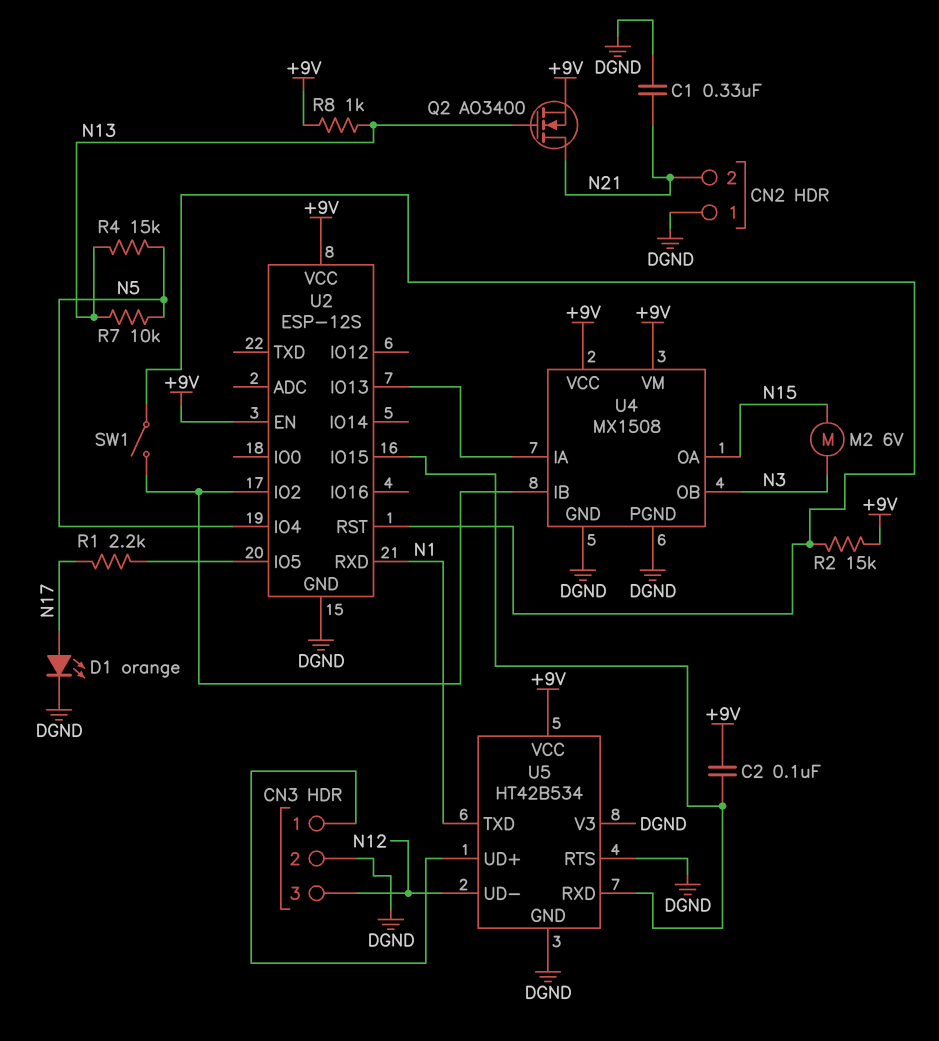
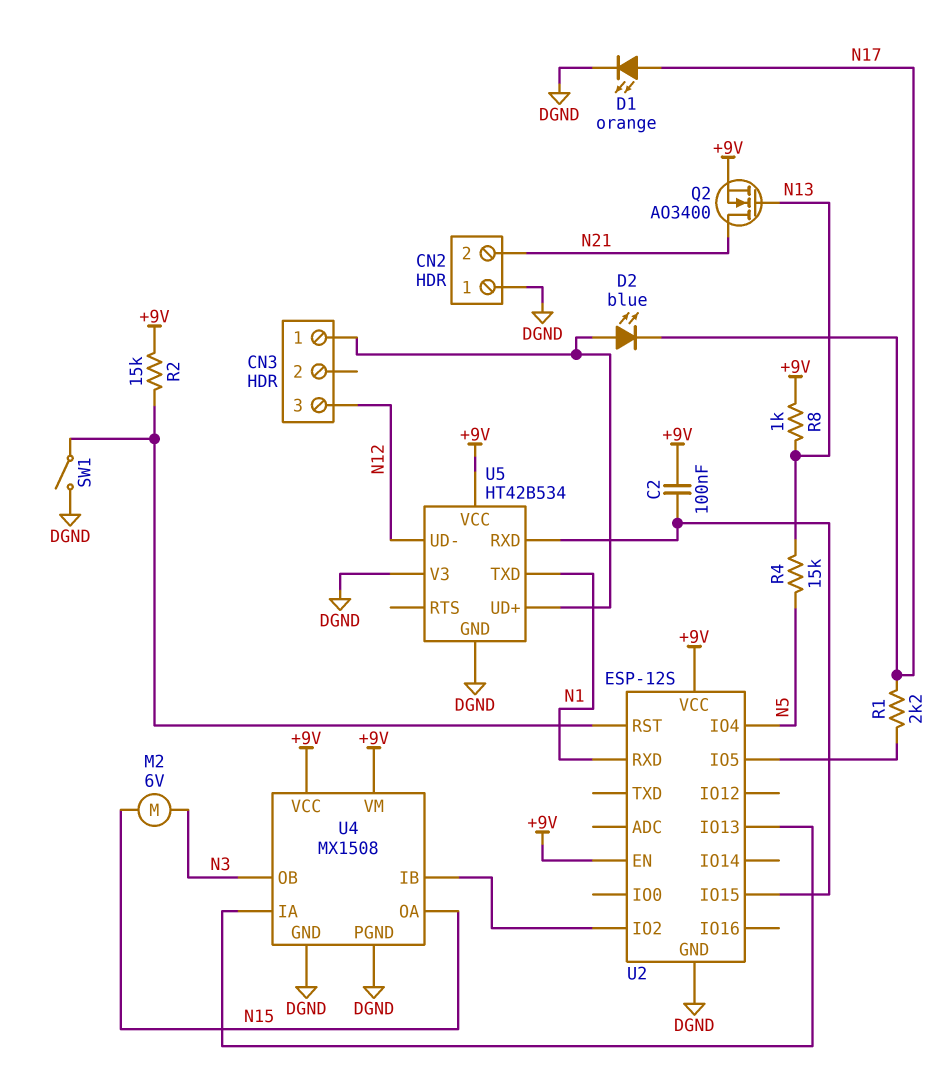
C1: 330nF (DGND, N21) -> none
CN3 pin 2: DGND -> none
D2: none -> LED blue (A CN3/1, K N17)
R7: 10k (N5, N13) -> none
SW1: switch (U2/IO2, U2/RST) -> switch (DGND, U2/RST)
U5 pin RTS: DGND -> none

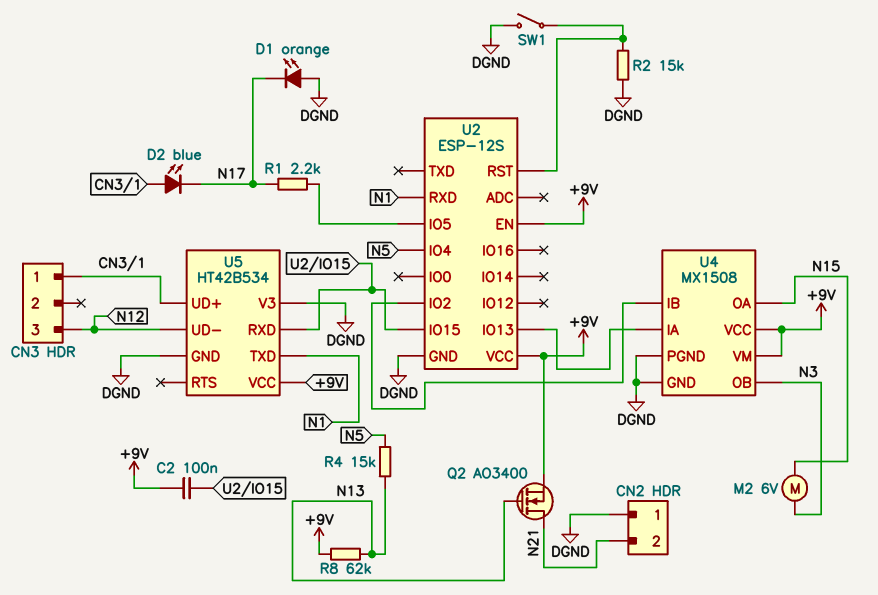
D1: LED orange (A N17, K DGND) -> LED orange (A DGND, K N17)
R2: 15k (+9V, U2/RST) -> 15k (DGND, U2/RST)
R8: 1k (+9V, N13) -> 62k (+9V, N13)

